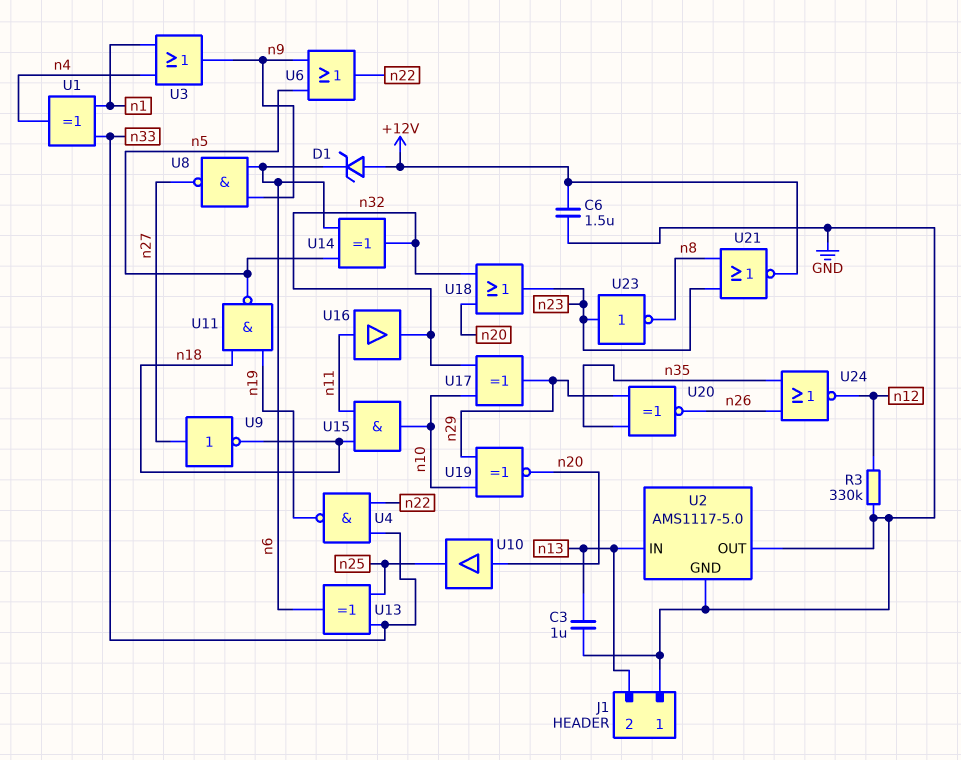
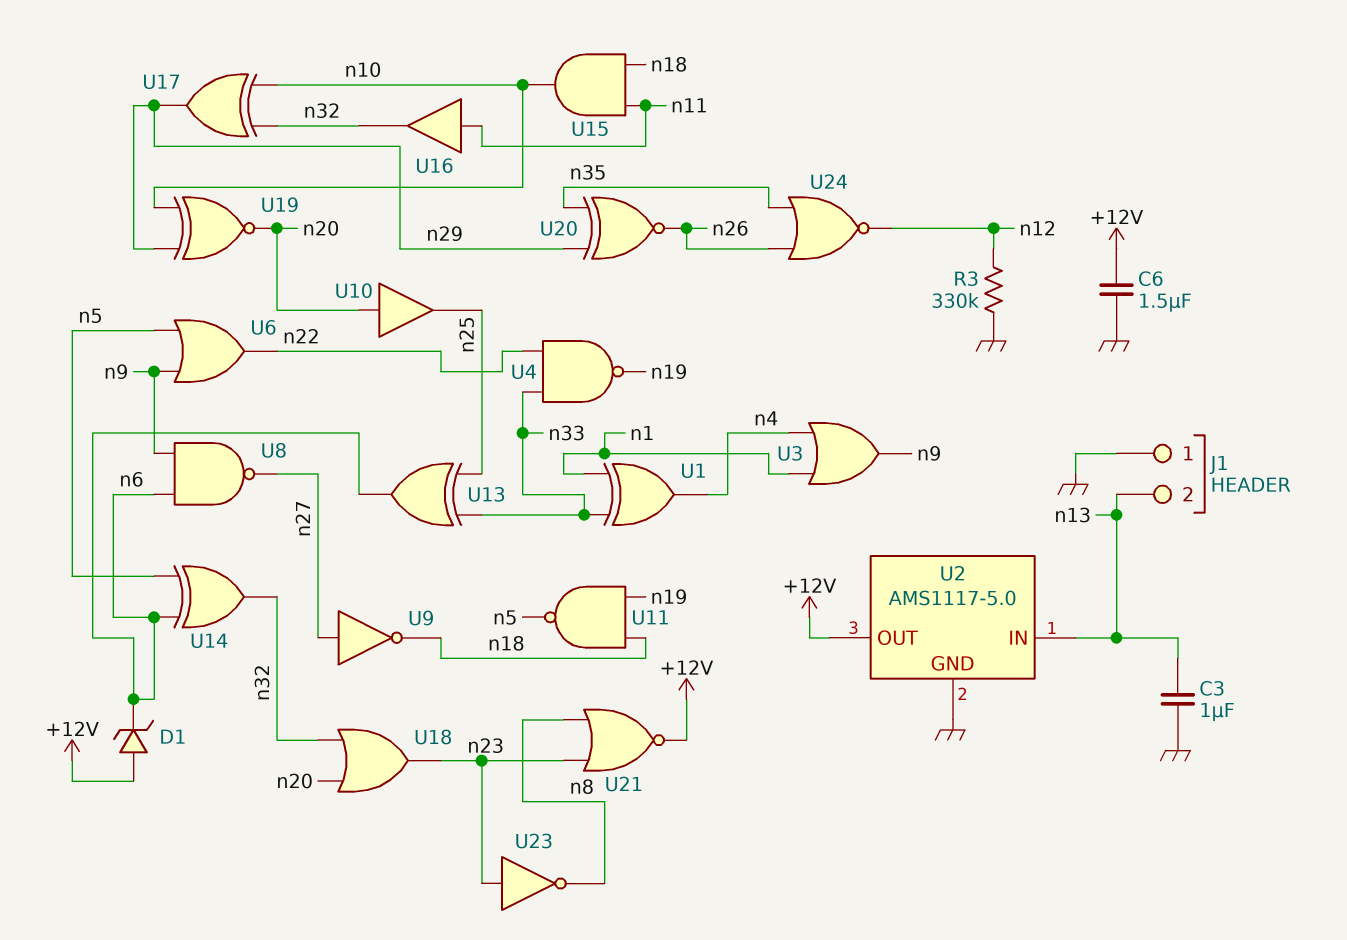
U2 pin OUT: GND -> +12V

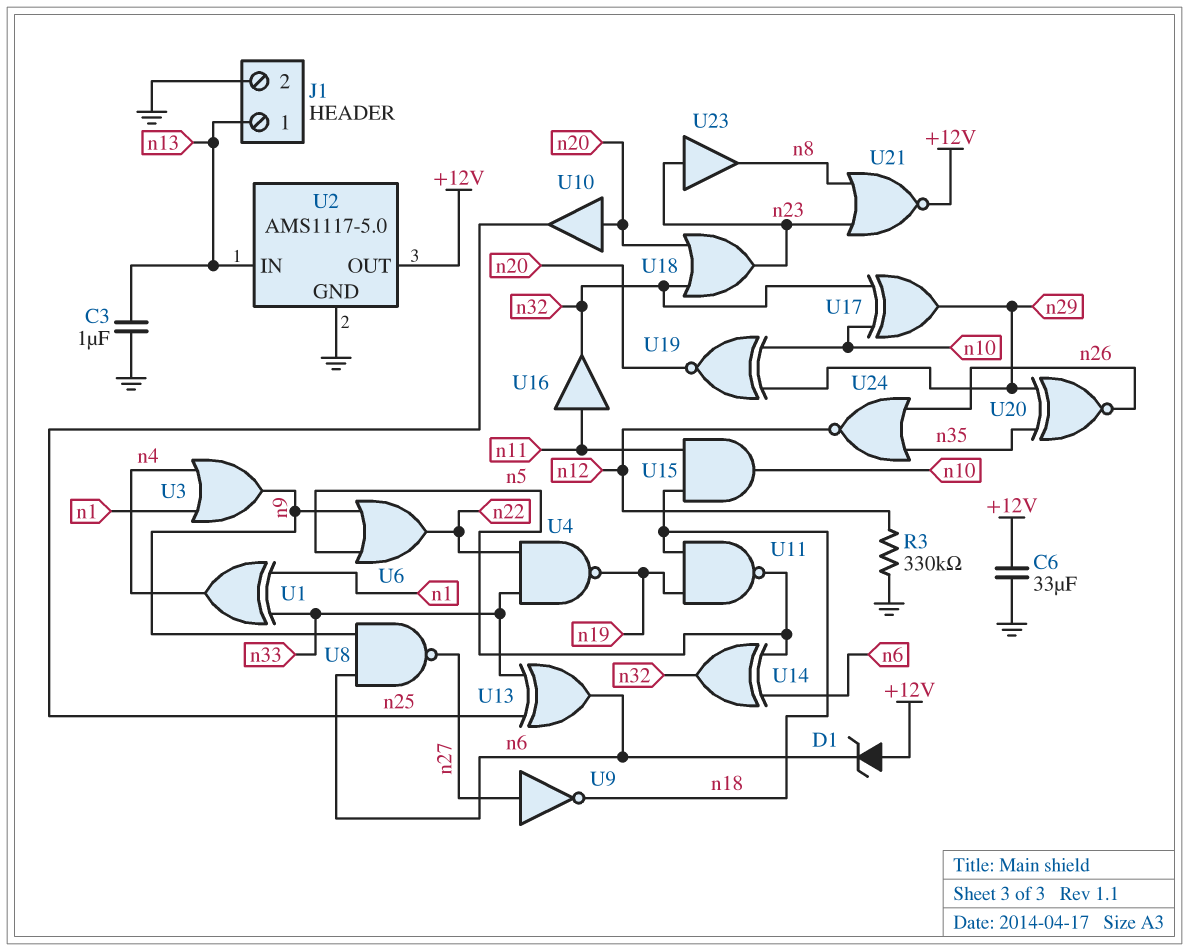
C6: 1.5uF (+12V, GND) -> 33uF (+12V, GND)
J1 pin 1: GND -> n13
J1 pin 2: n13 -> GND
U23: NOT (in n23, out n8) -> buffer (in n23, out n8)

